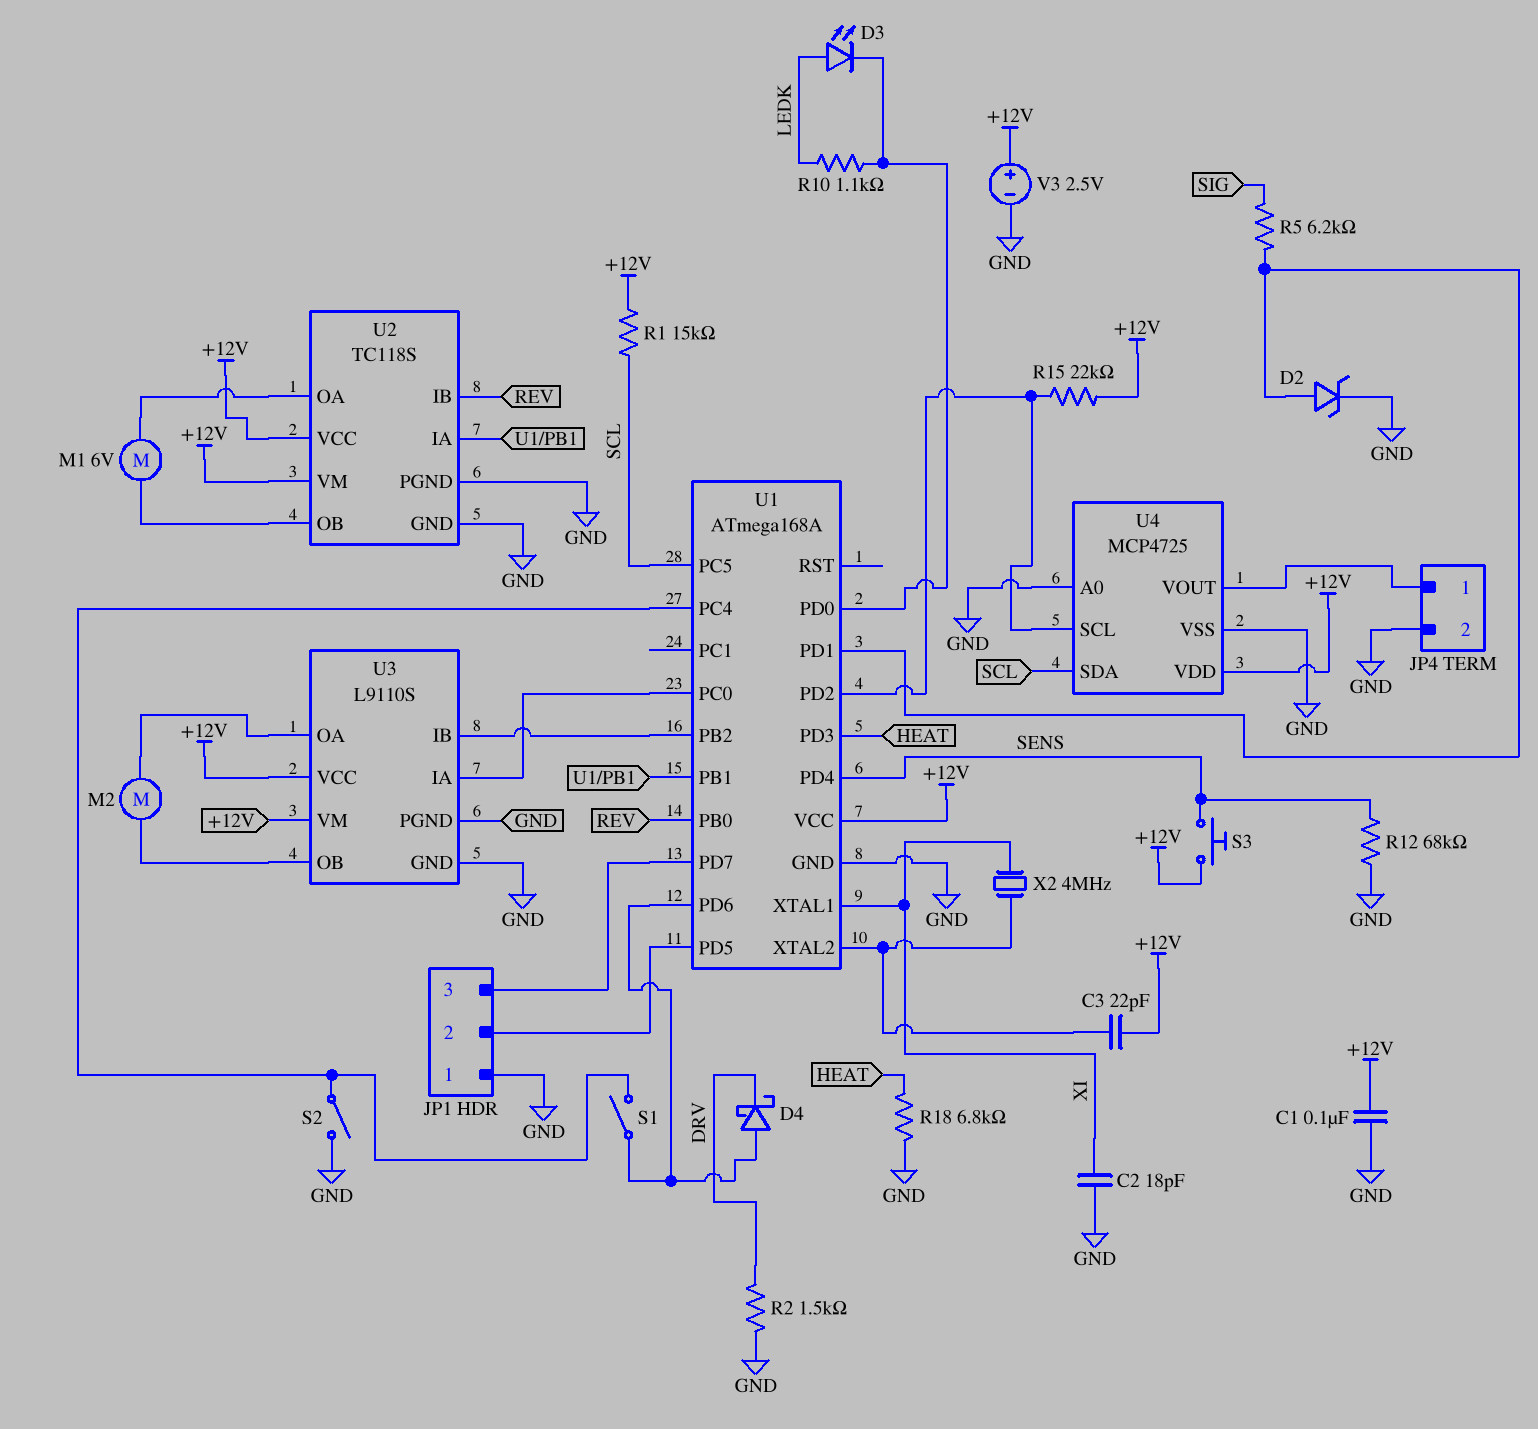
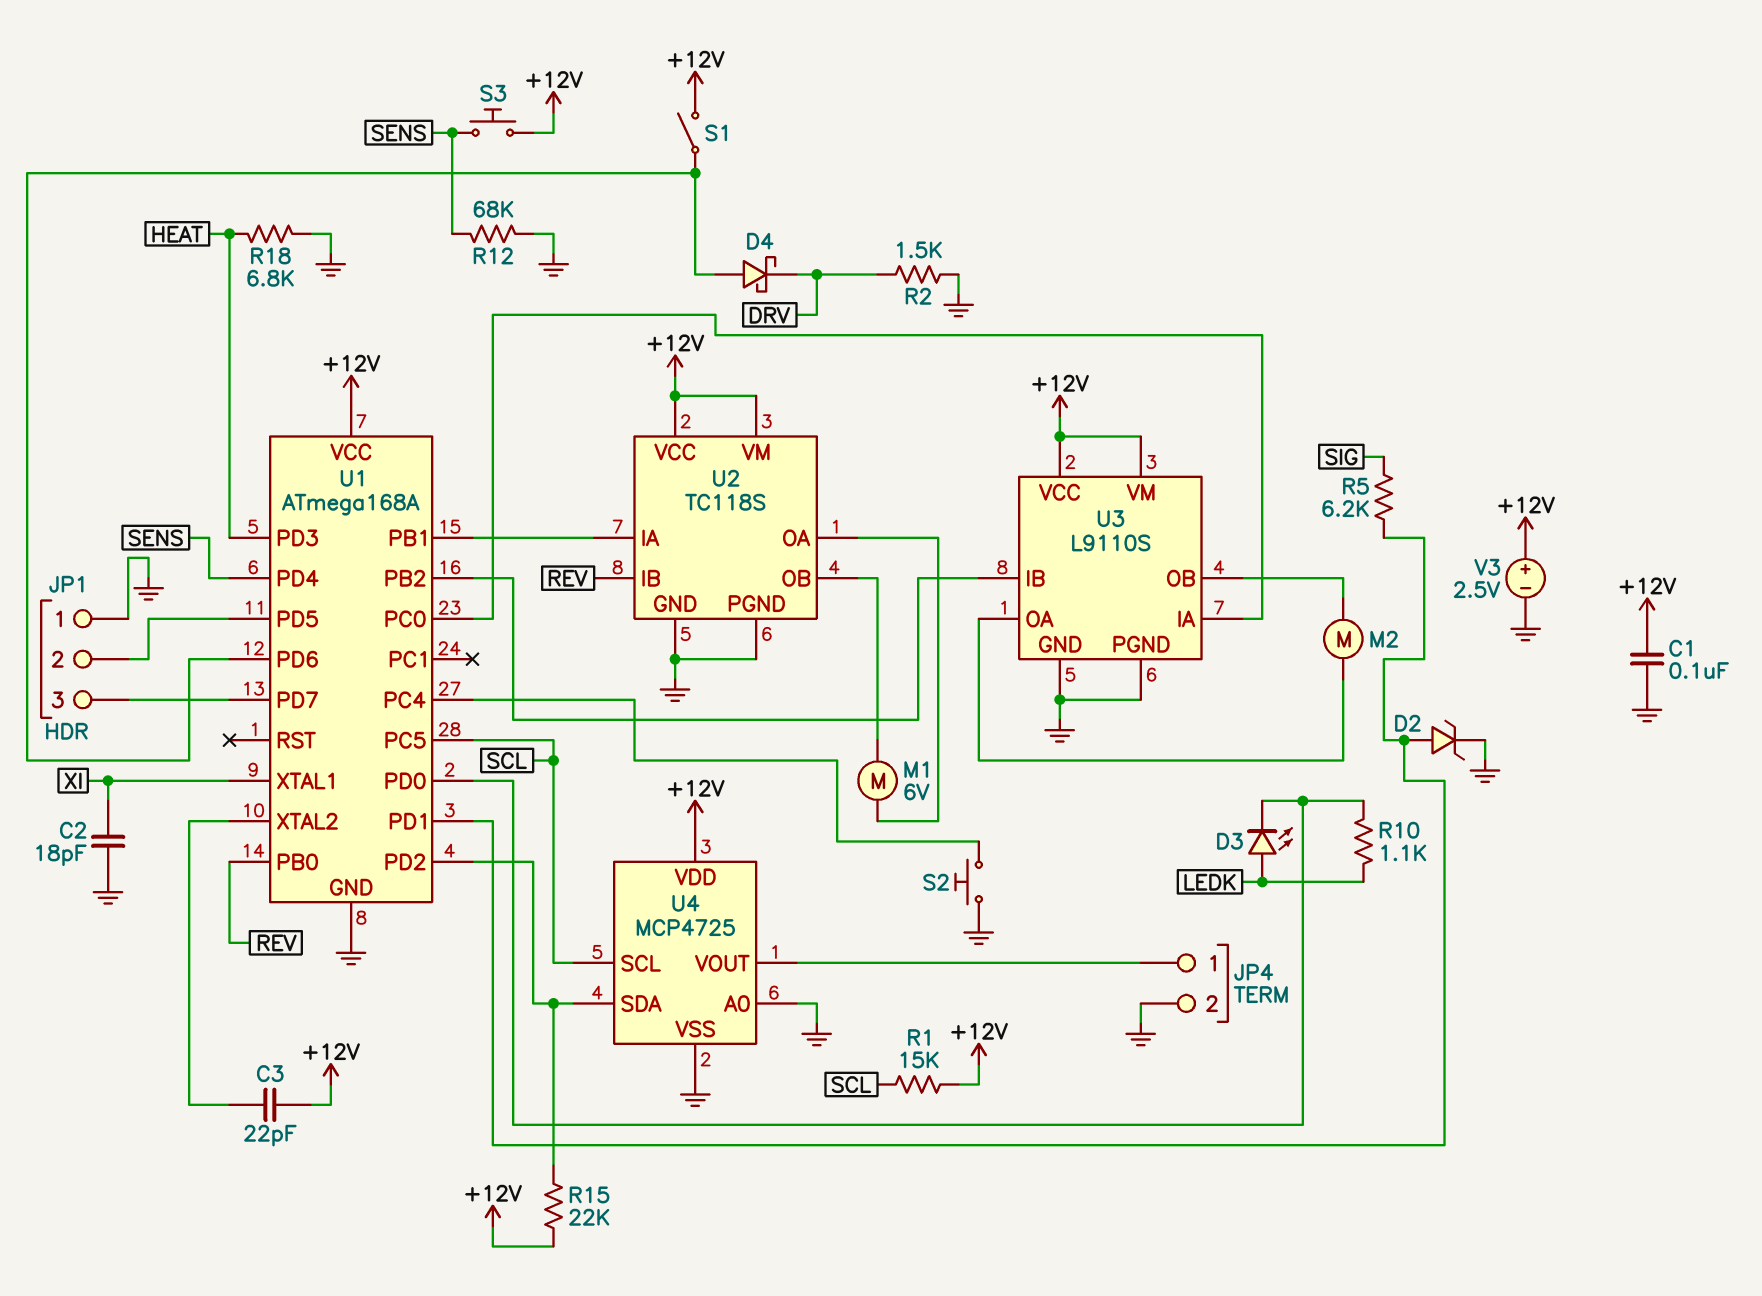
S1: switch (U1/PC4, U1/PD6) -> switch (+12V, U1/PD6)
S2: switch (GND, U1/PC4) -> button (GND, U1/PC4)
U4 pin SCL: U1/PD2 -> SCL
U4 pin SDA: SCL -> U1/PD2
X2: 4MHz (U1/XTAL2, XI) -> none

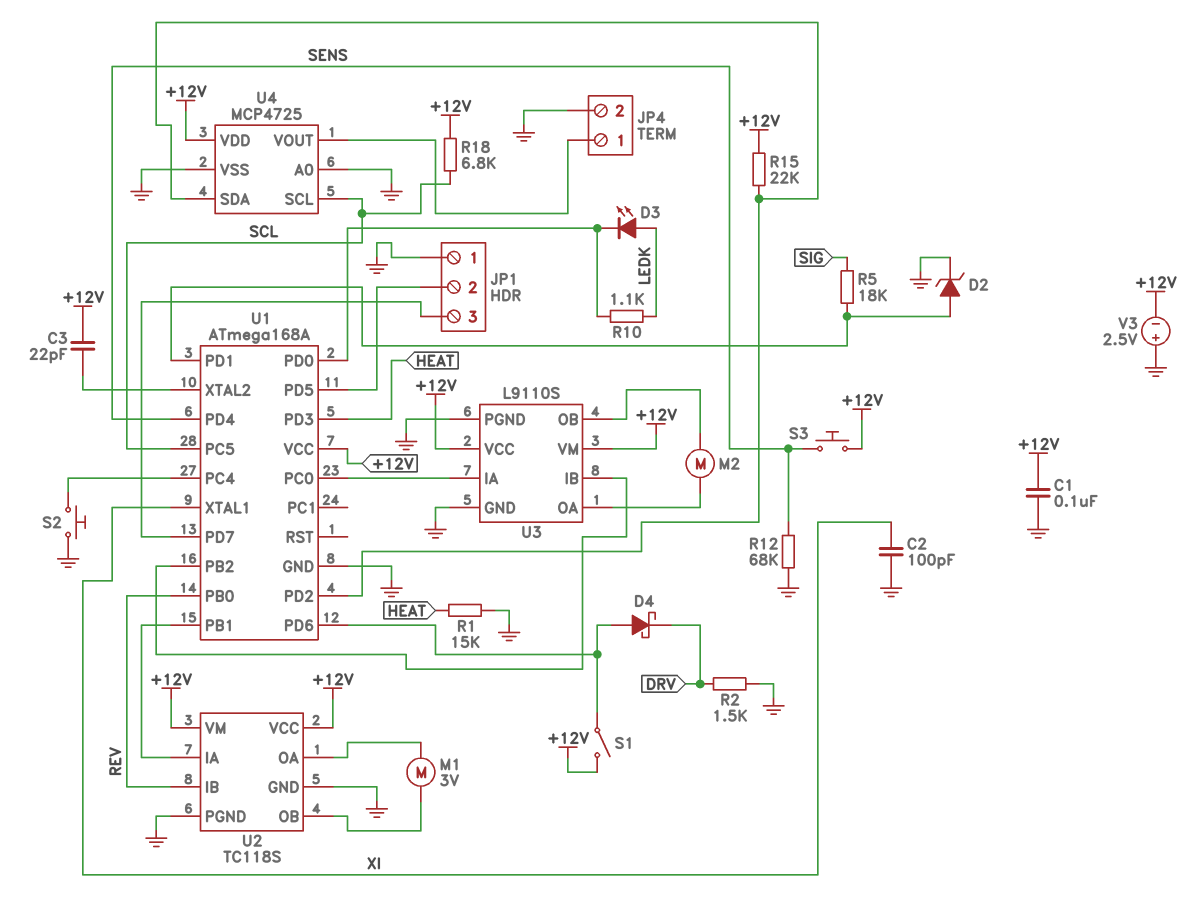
C2: 18pF (GND, XI) -> 100pF (GND, XI)
M1: motor 6V (U2/OA, U2/OB) -> motor 3V (U2/OA, U2/OB)
R1: 15k (+12V, SCL) -> 15k (GND, HEAT)
R5: 6.2k (SIG, U1/PD1) -> 18k (SIG, U1/PD1)
R18: 6.8k (GND, HEAT) -> 6.8k (+12V, SCL)
V3: 2.5V (plus +12V, minus GND) -> 2.5V (plus GND, minus +12V)

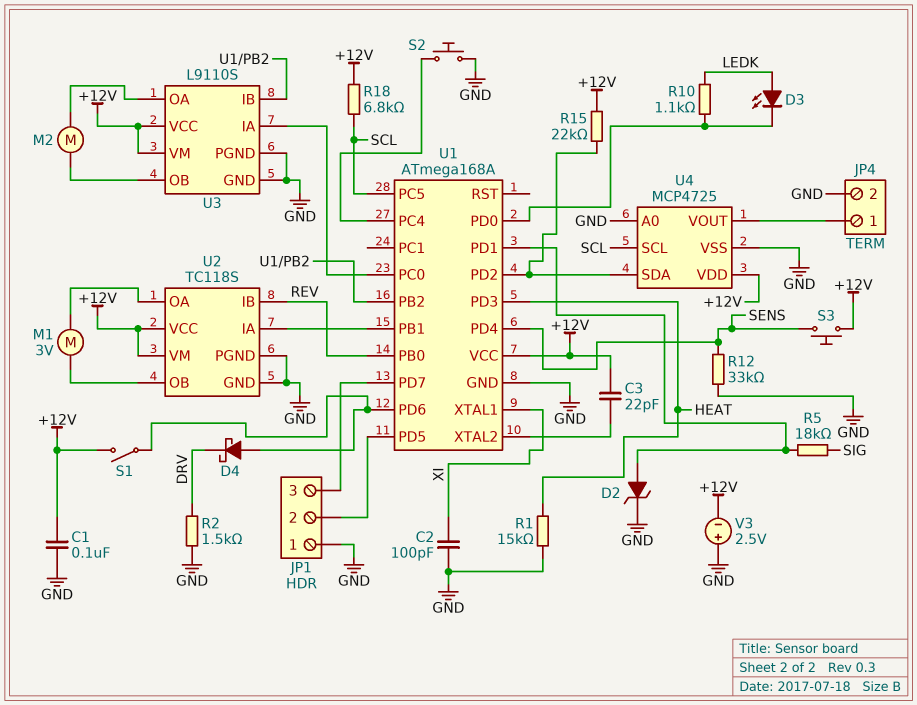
R12: 68k (GND, SENS) -> 33k (GND, SENS)

